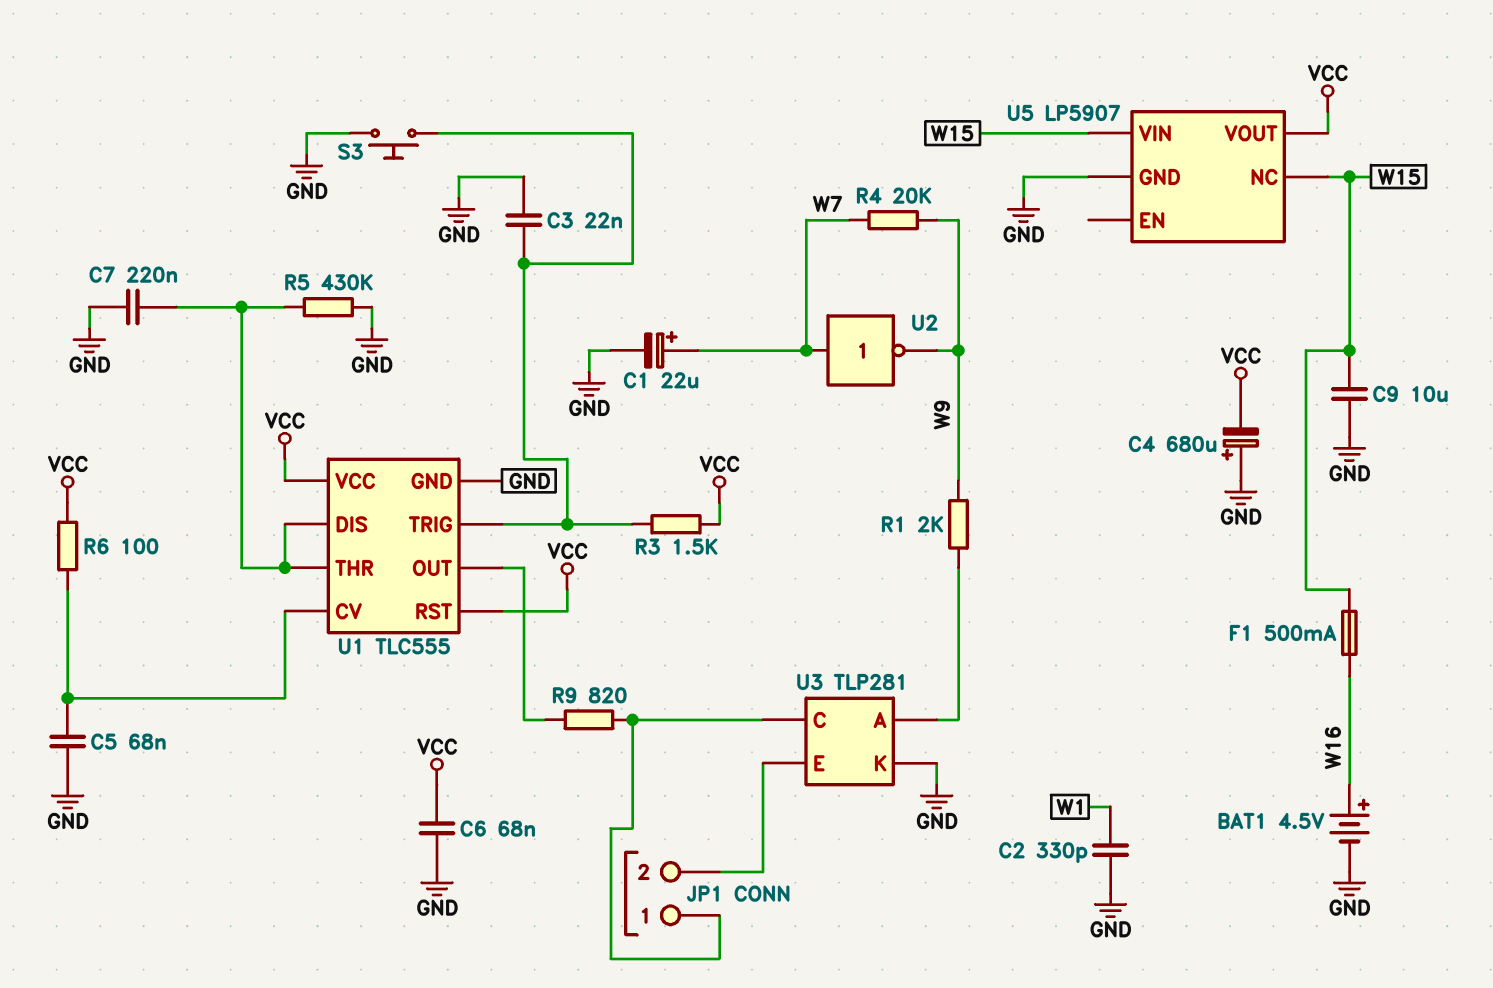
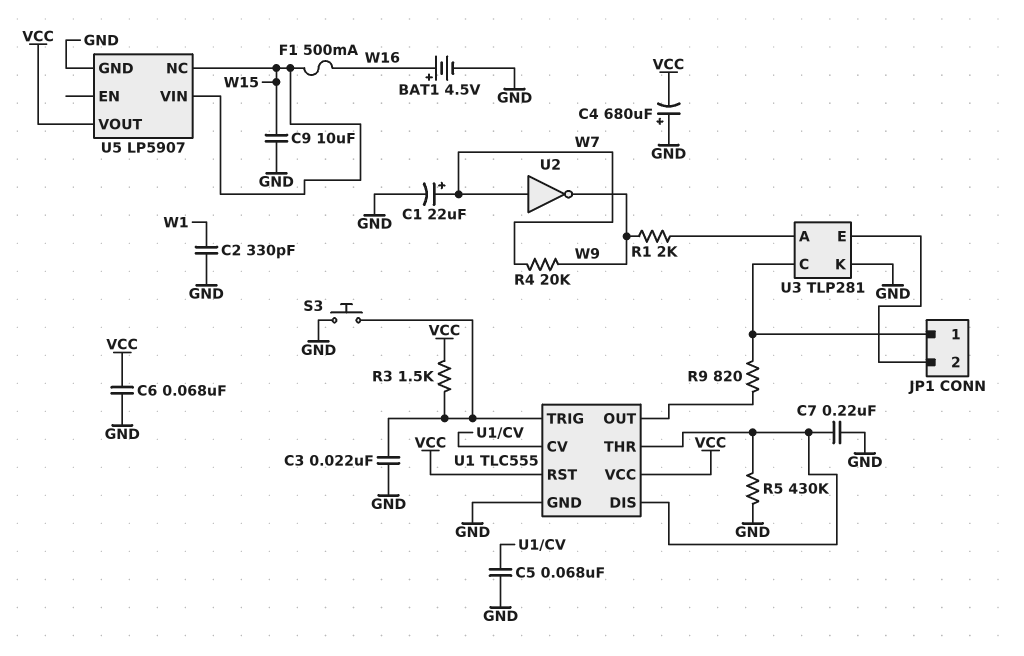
R6: 100 (U1/CV, VCC) -> none

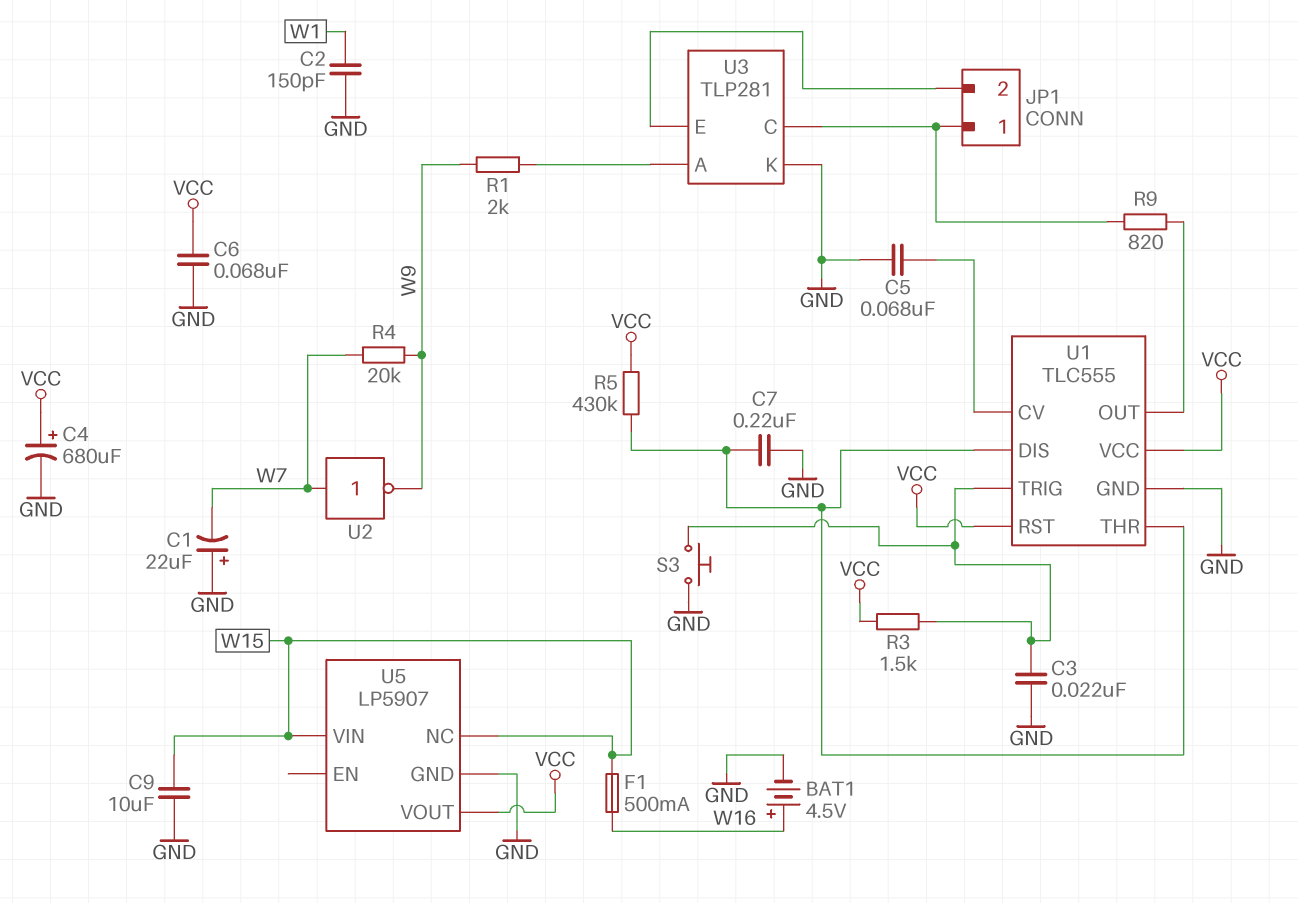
C1: 22uF (plus W7, minus GND) -> 22uF (plus GND, minus W7)
C2: 330pF (GND, W1) -> 150pF (GND, W1)
C4: 680uF (plus GND, minus VCC) -> 680uF (plus VCC, minus GND)
R5: 430k (GND, U1/DIS) -> 430k (U1/DIS, VCC)

